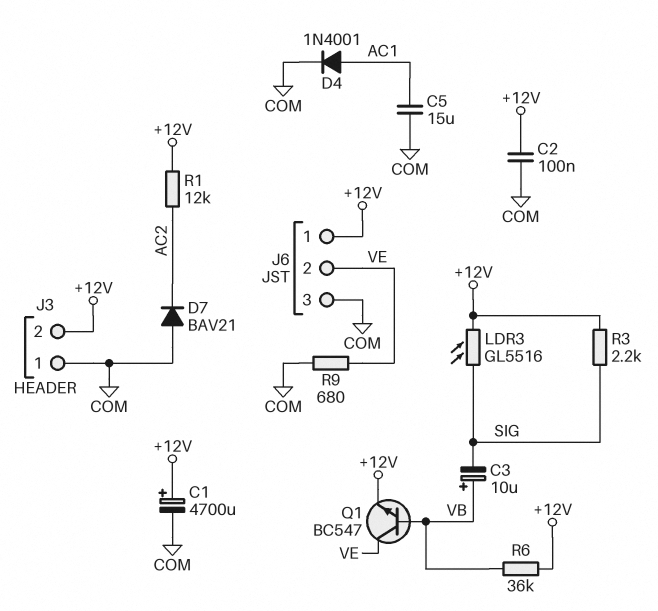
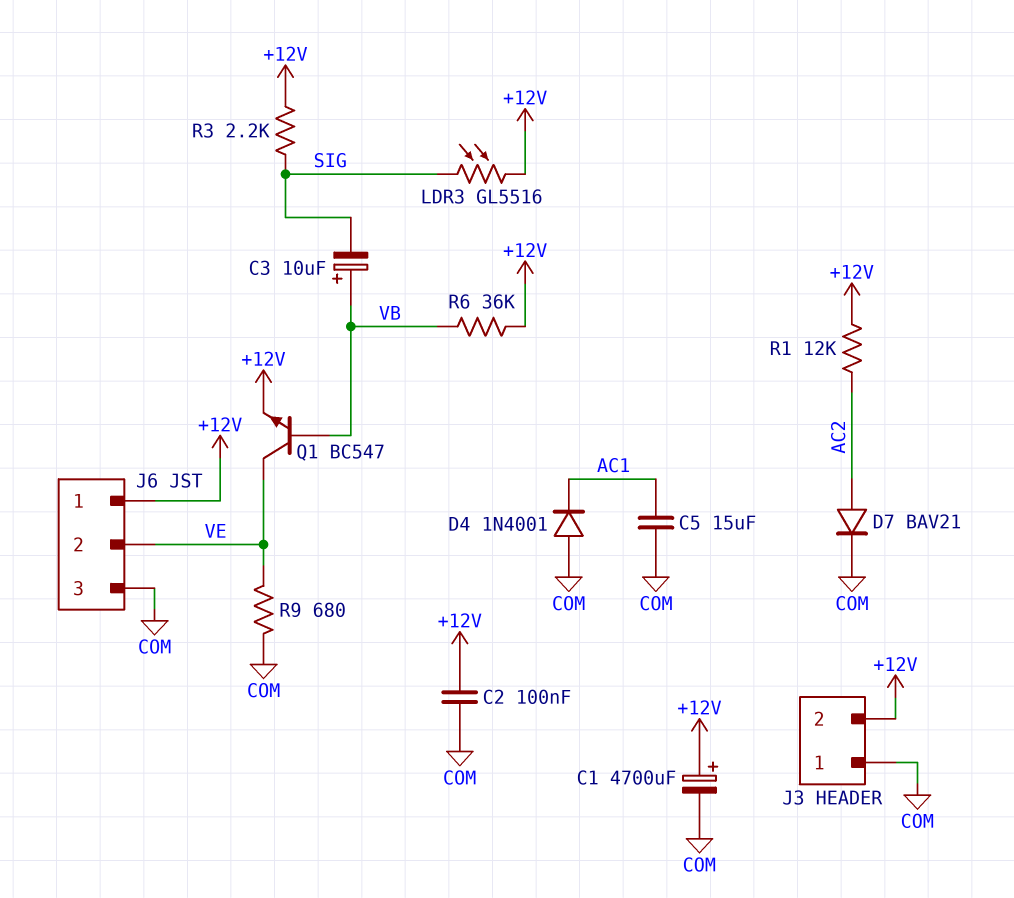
D4: diode 1N4001 (A AC1, K COM) -> diode 1N4001 (A COM, K AC1)
D7: diode BAV21 (A COM, K AC2) -> diode BAV21 (A AC2, K COM)

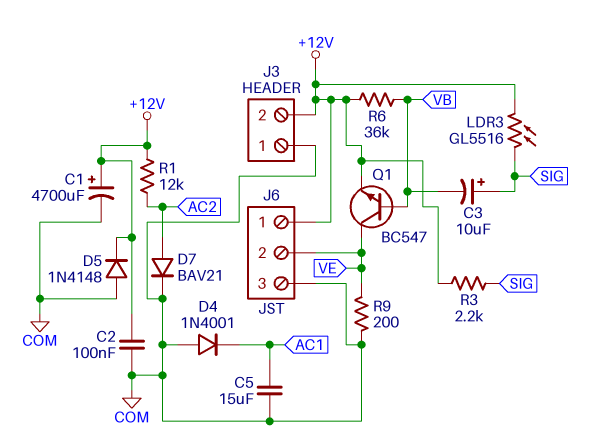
C3: 10uF (plus VB, minus SIG) -> 10uF (plus SIG, minus VB)
D5: none -> diode 1N4148 (A COM, K +12V)
R9: 680 (COM, VE) -> 200 (COM, VE)

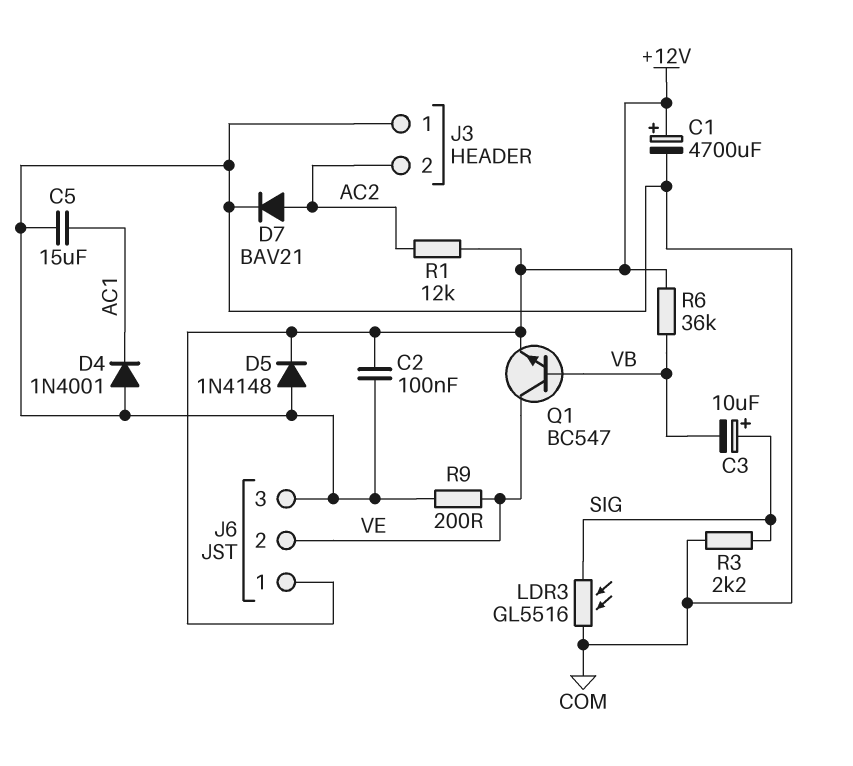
J3 pin 2: +12V -> AC2
LDR3: GL5516 (+12V, SIG) -> GL5516 (COM, SIG)
R3: 2.2k (+12V, SIG) -> 2.2k (COM, SIG)

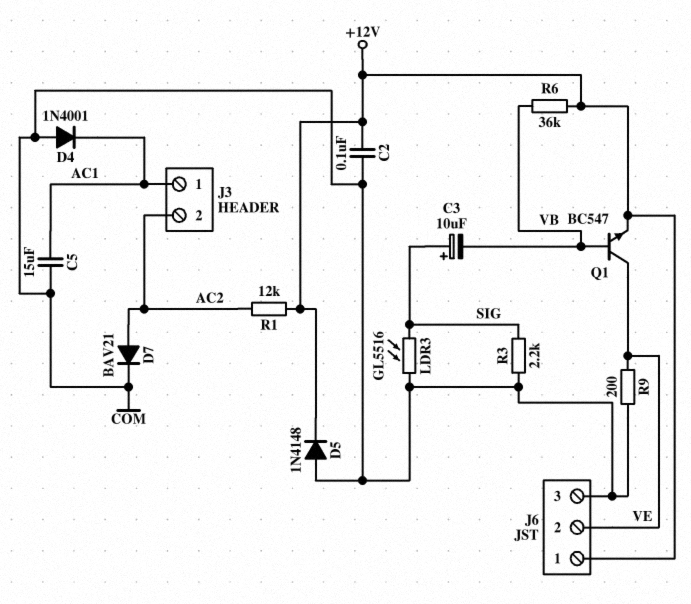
C1: 4700uF (plus +12V, minus COM) -> none
J3 pin 1: COM -> AC1

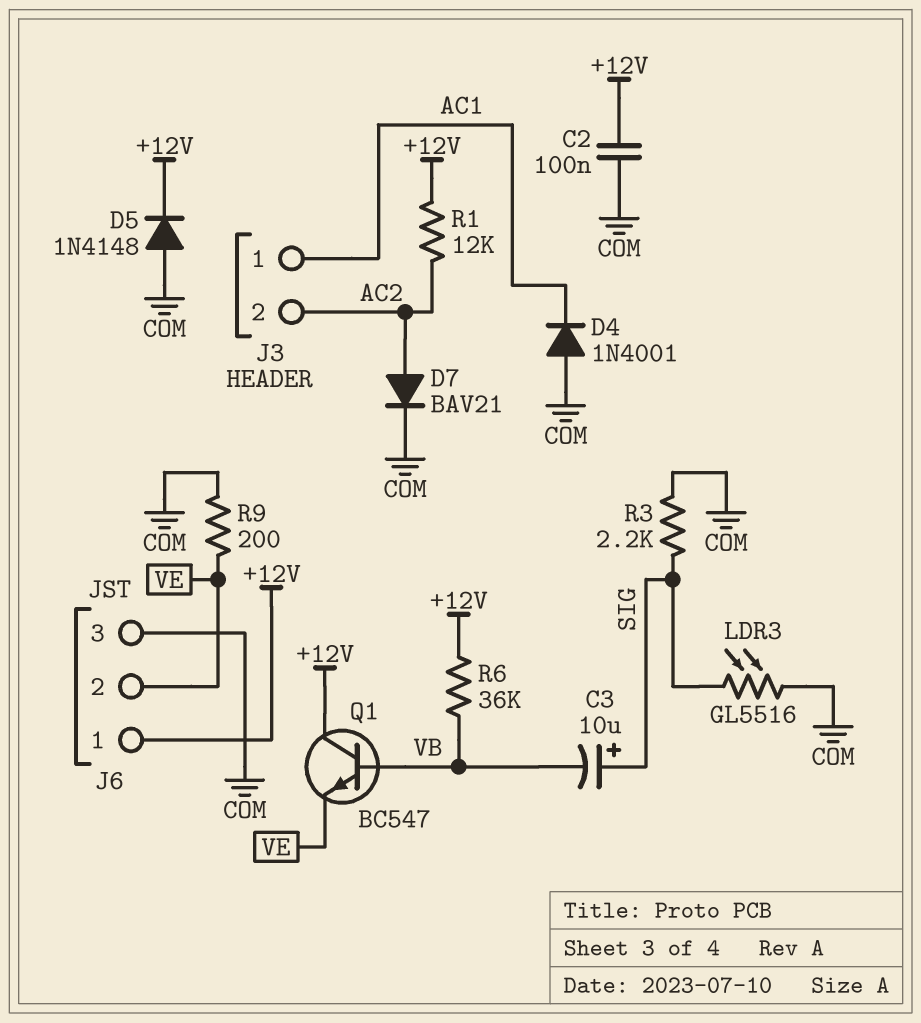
C5: 15uF (AC1, COM) -> none
Q1: NPN BC547 (B VB, C VE, E +12V) -> NPN BC547 (B VB, C +12V, E VE)

